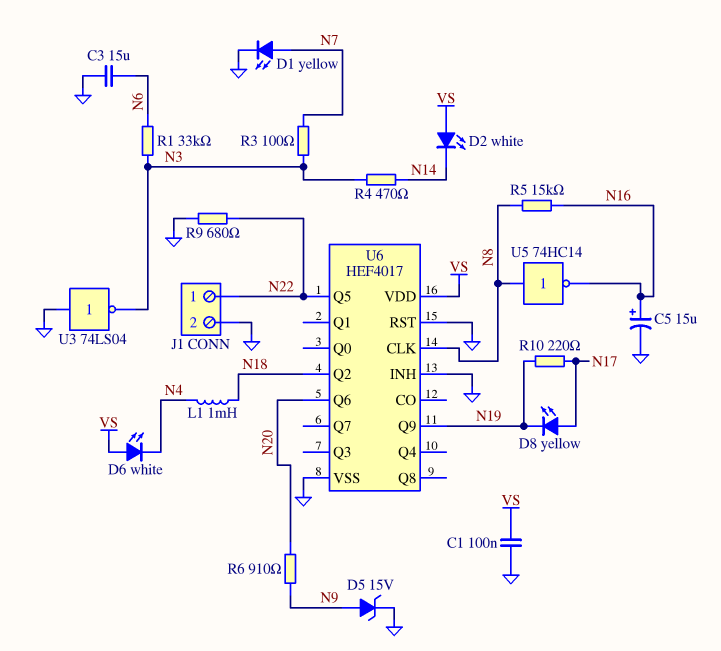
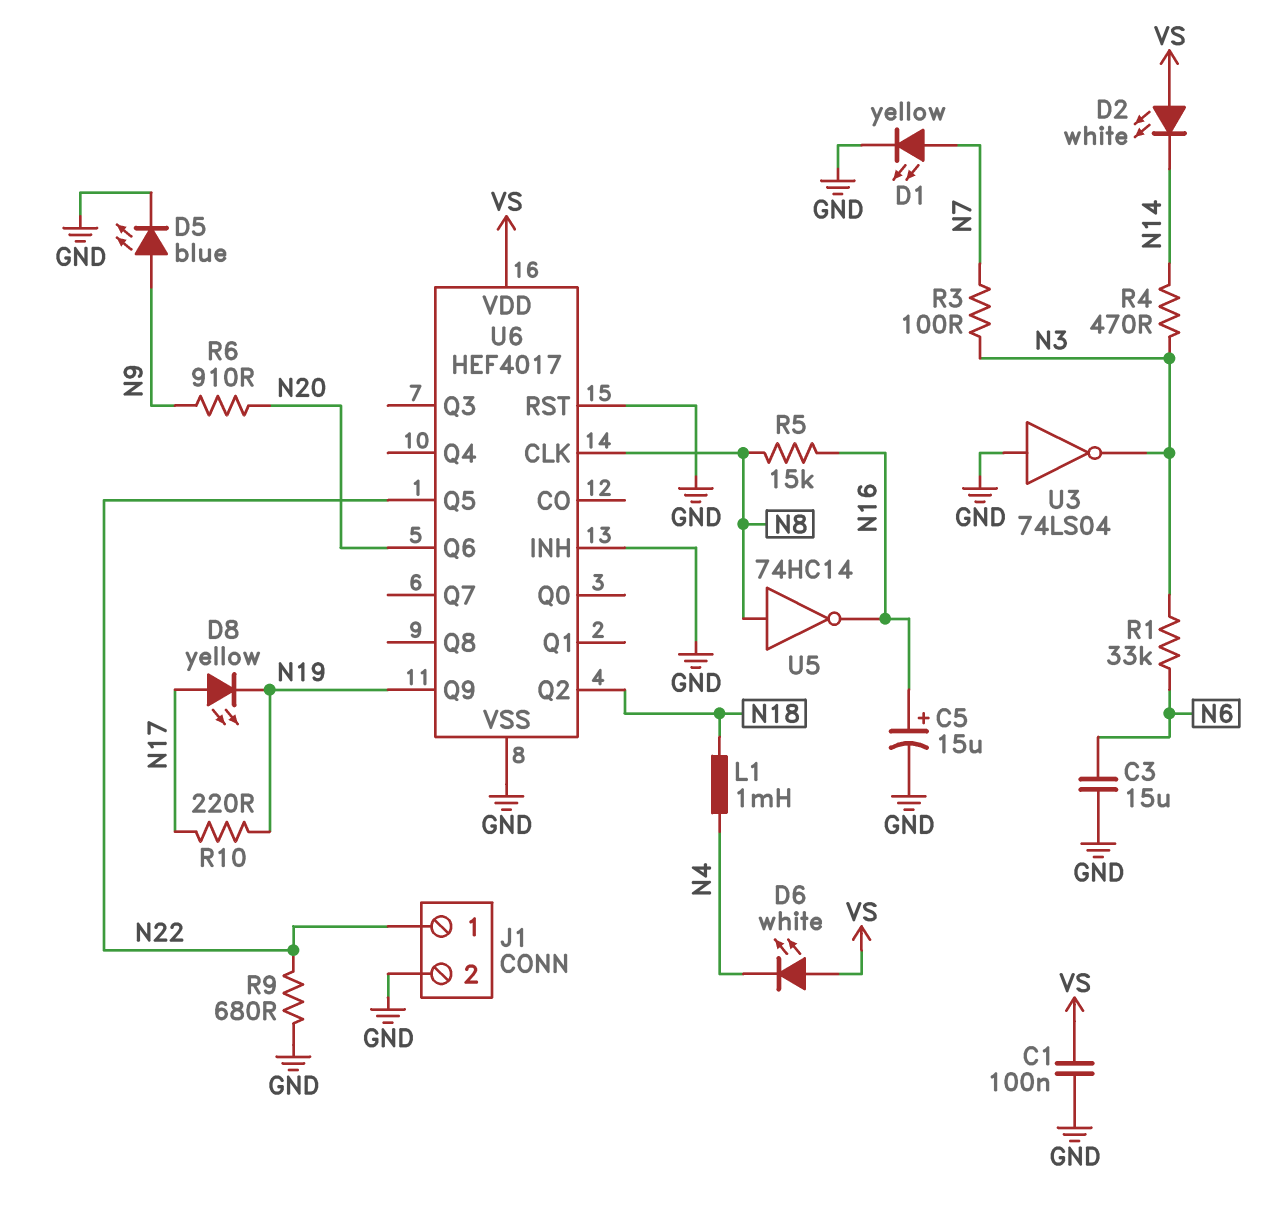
D5: zener 15V (A N9, K GND) -> LED blue (A N9, K GND)

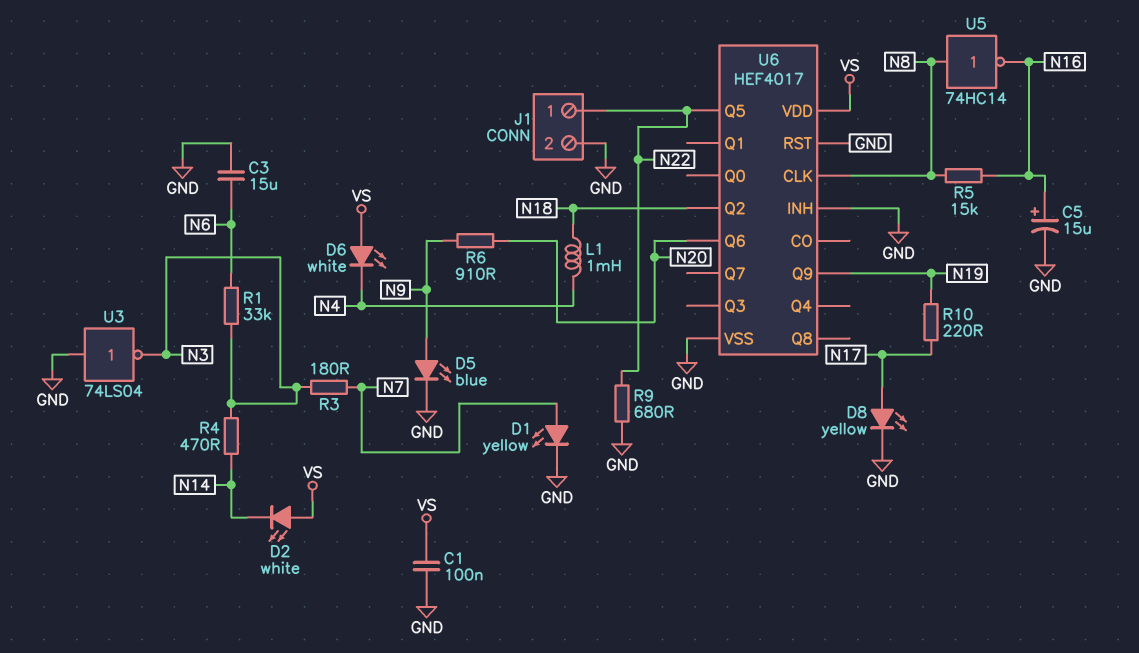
D8: LED yellow (A N17, K N19) -> LED yellow (A N17, K GND)
R3: 100 (N3, N7) -> 180 (N3, N7)

